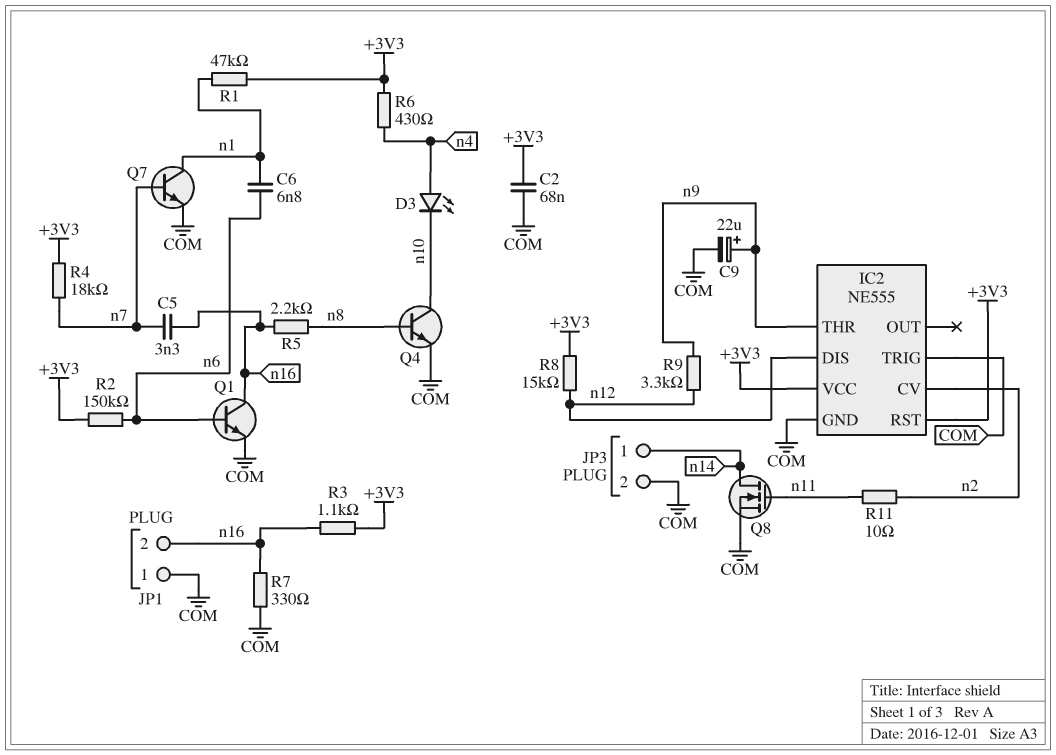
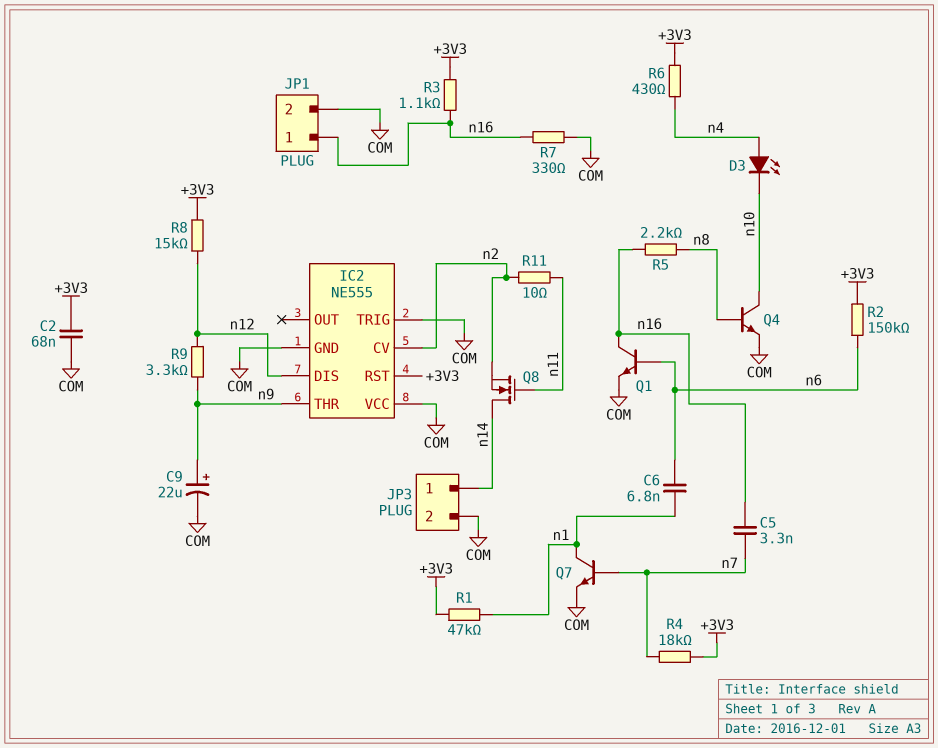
IC2 pin VCC: +3V3 -> COM
JP1 pin 1: COM -> n16
JP1 pin 2: n16 -> COM
Q8: NMOS (G n11, D n14, S COM) -> NMOS (G n11, D n14, S n2)

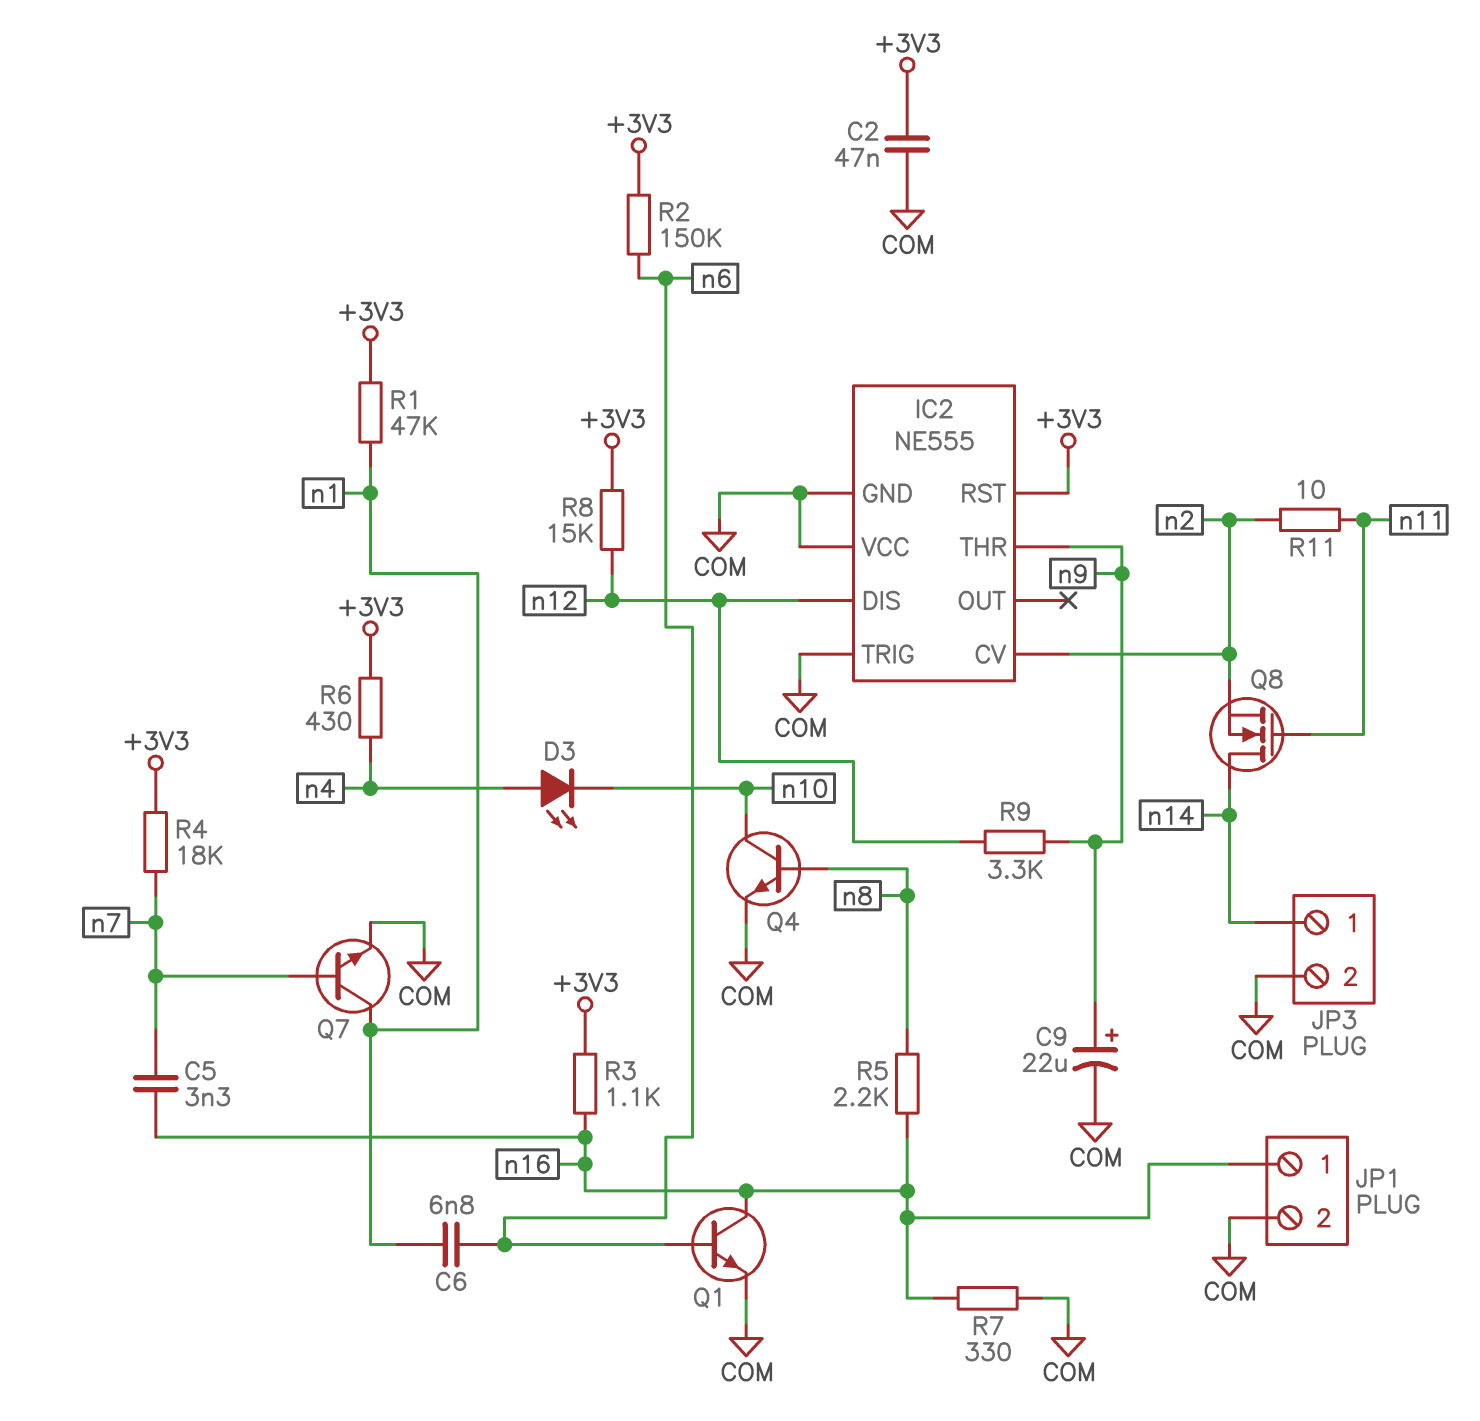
C2: 68nF (+3V3, COM) -> 47nF (+3V3, COM)

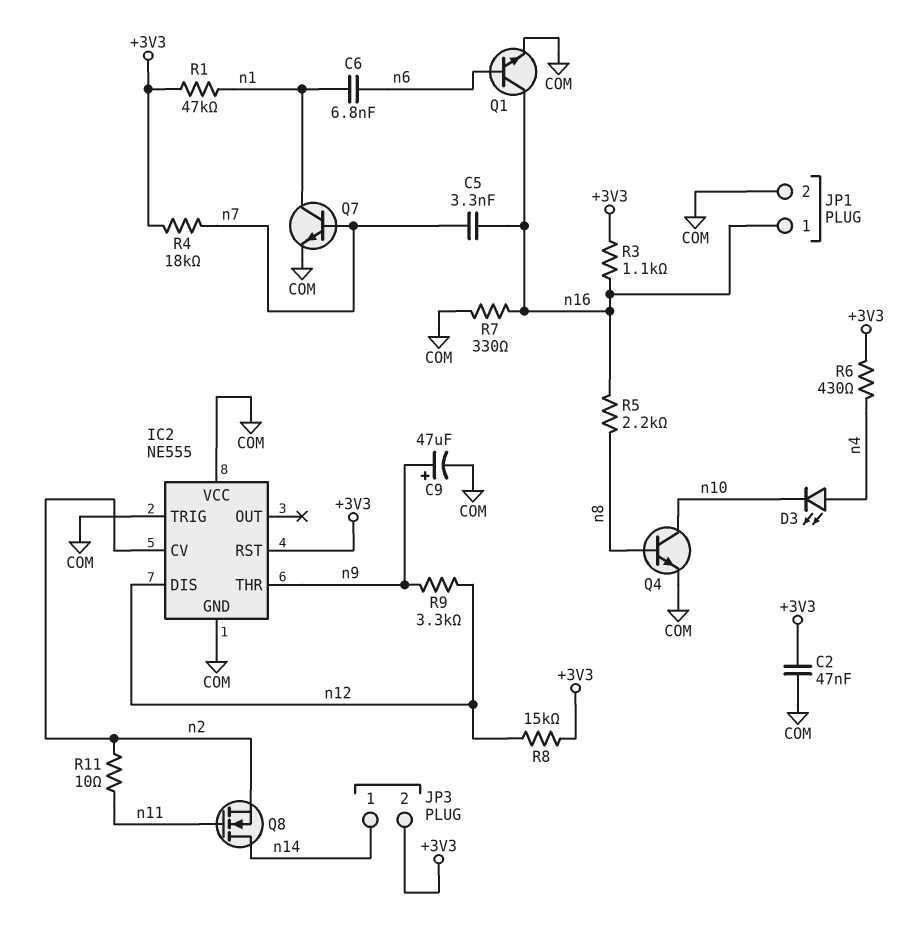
C9: 22uF (plus n9, minus COM) -> 47uF (plus n9, minus COM)
JP3 pin 2: COM -> +3V3
R2: 150k (+3V3, n6) -> none

